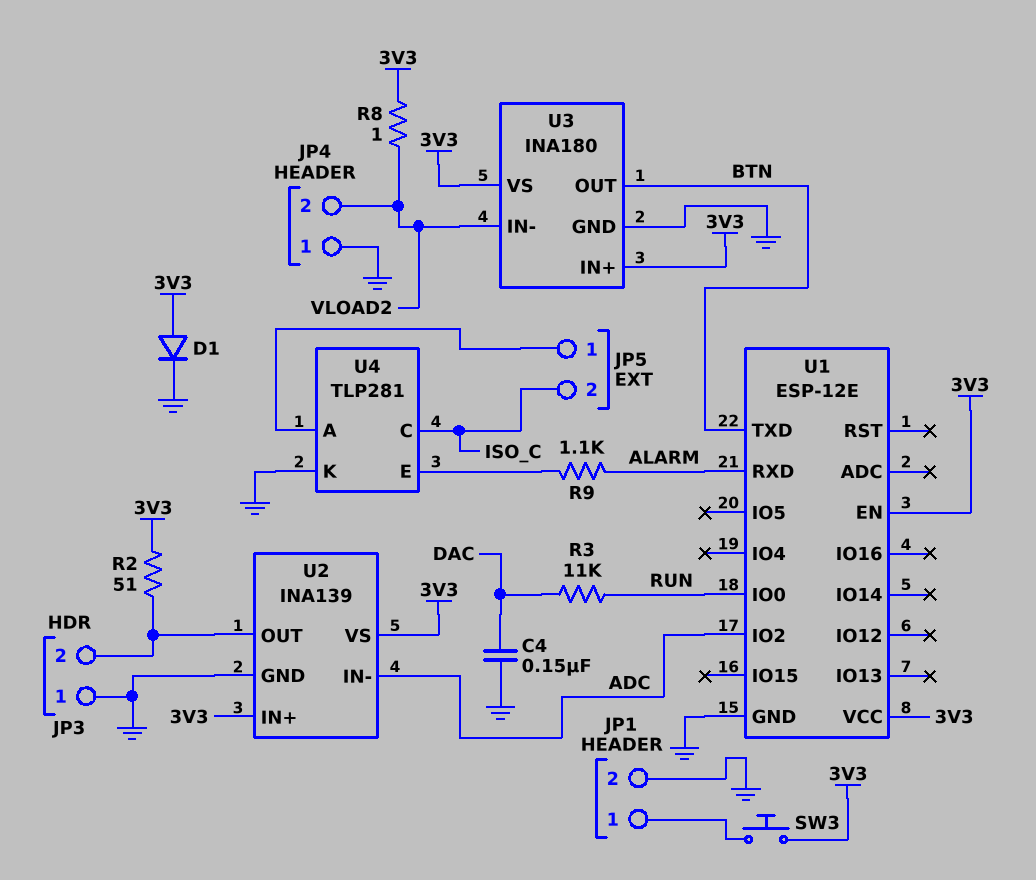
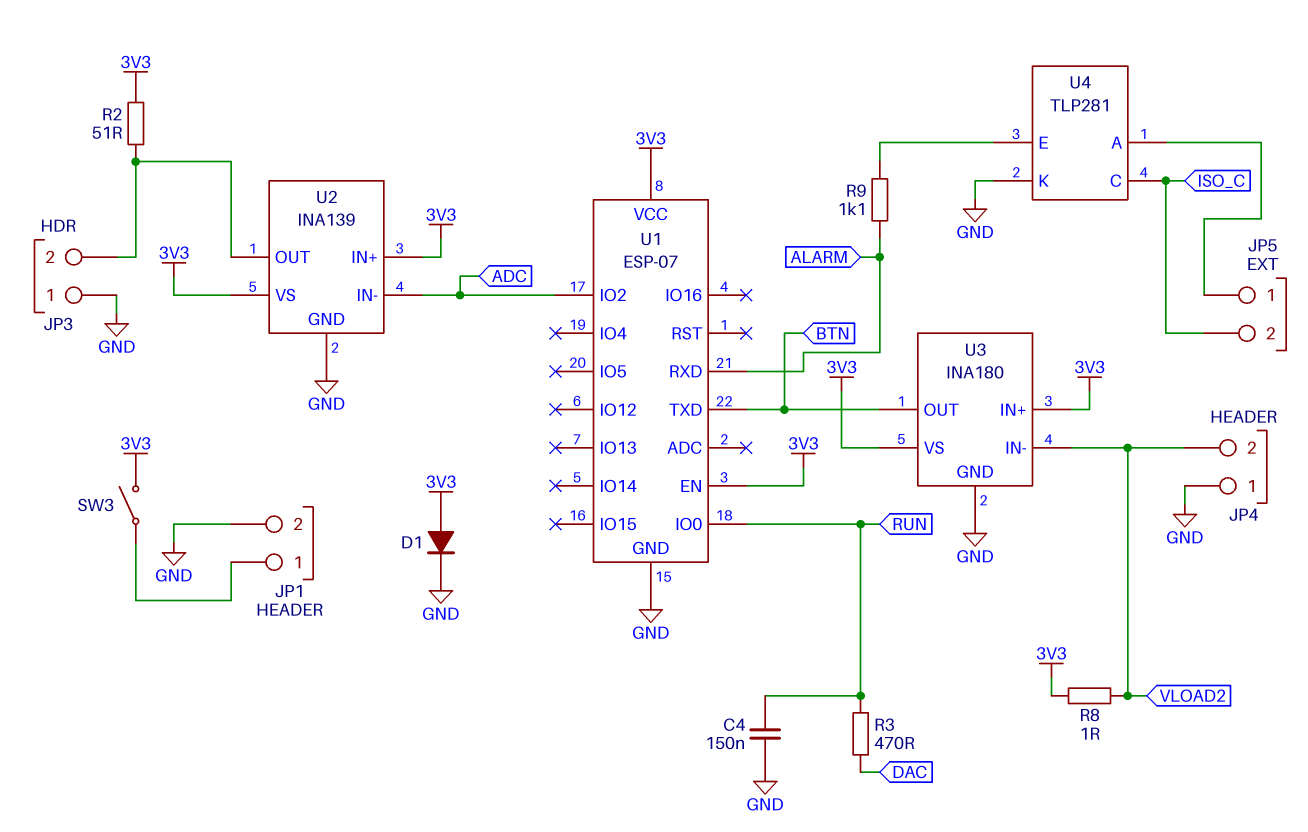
C4: 150nF (DAC, GND) -> 150nF (GND, RUN)
R3: 11k (DAC, RUN) -> 470 (DAC, RUN)
SW3: button (3V3, JP1/1) -> switch (3V3, JP1/1)
U1: ESP-12E -> ESP-07

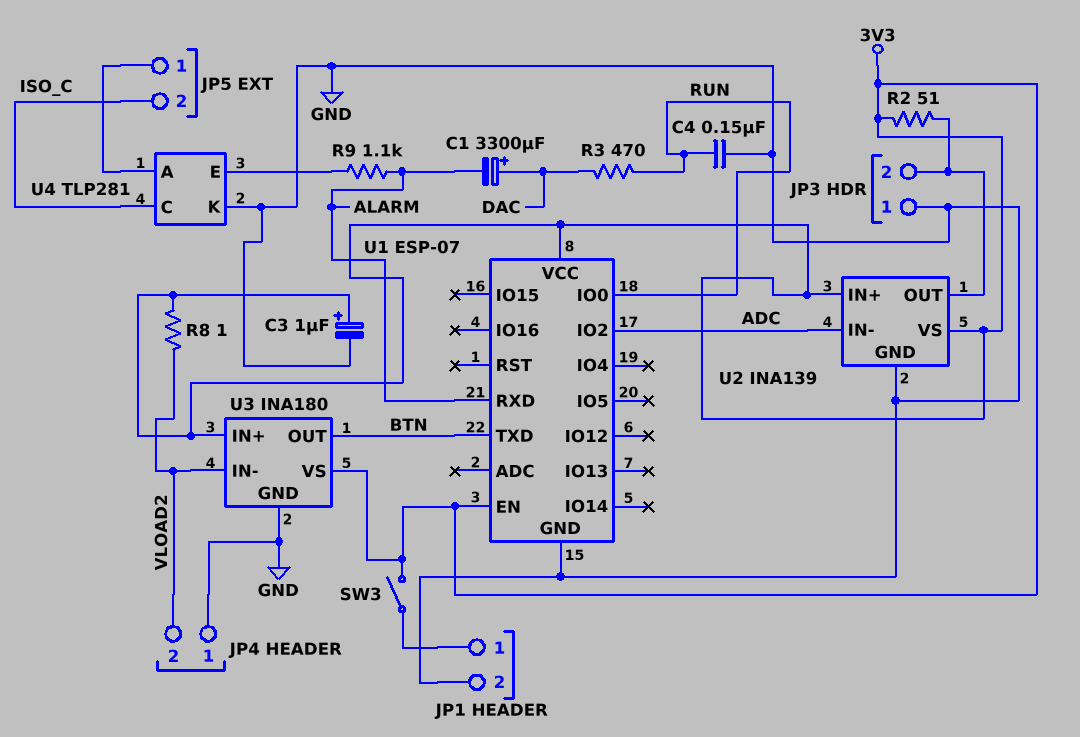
C1: none -> 3300uF (plus DAC, minus ALARM)
C3: none -> 1uF (plus 3V3, minus GND)
D1: diode (A 3V3, K GND) -> none

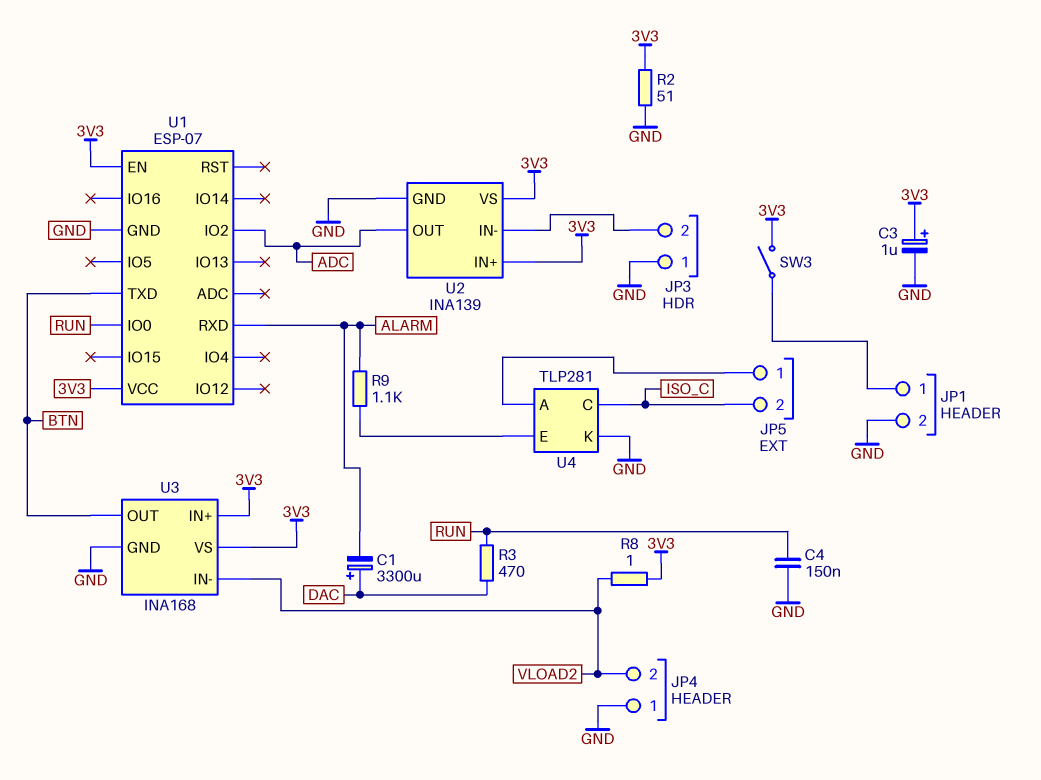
R2: 51 (3V3, JP3/2) -> 51 (3V3, GND)
U2 pin IN-: ADC -> JP3/2
U2 pin OUT: JP3/2 -> ADC
U3: INA180 -> INA168

